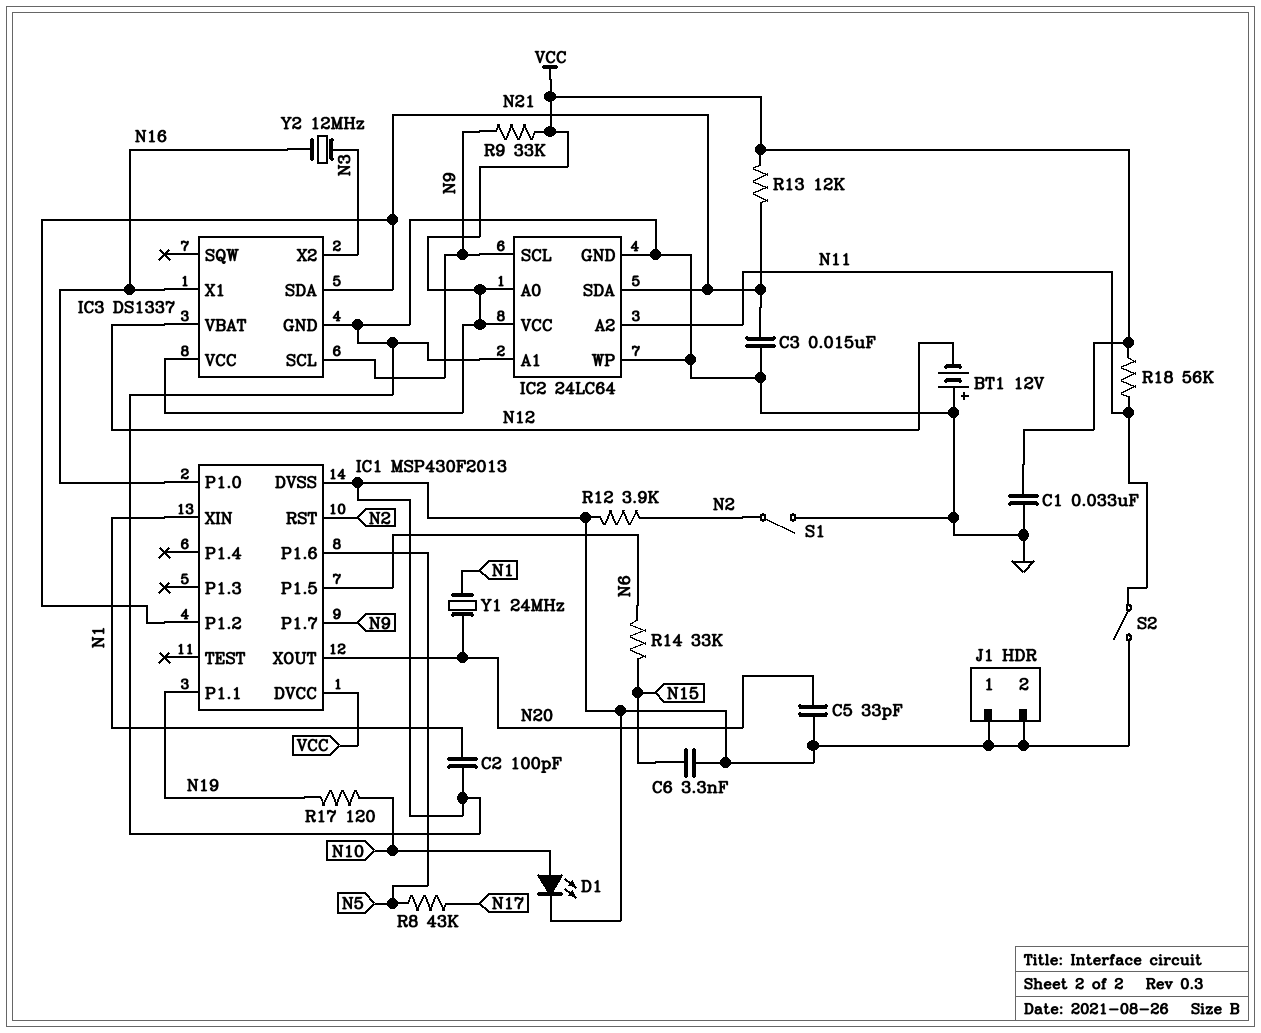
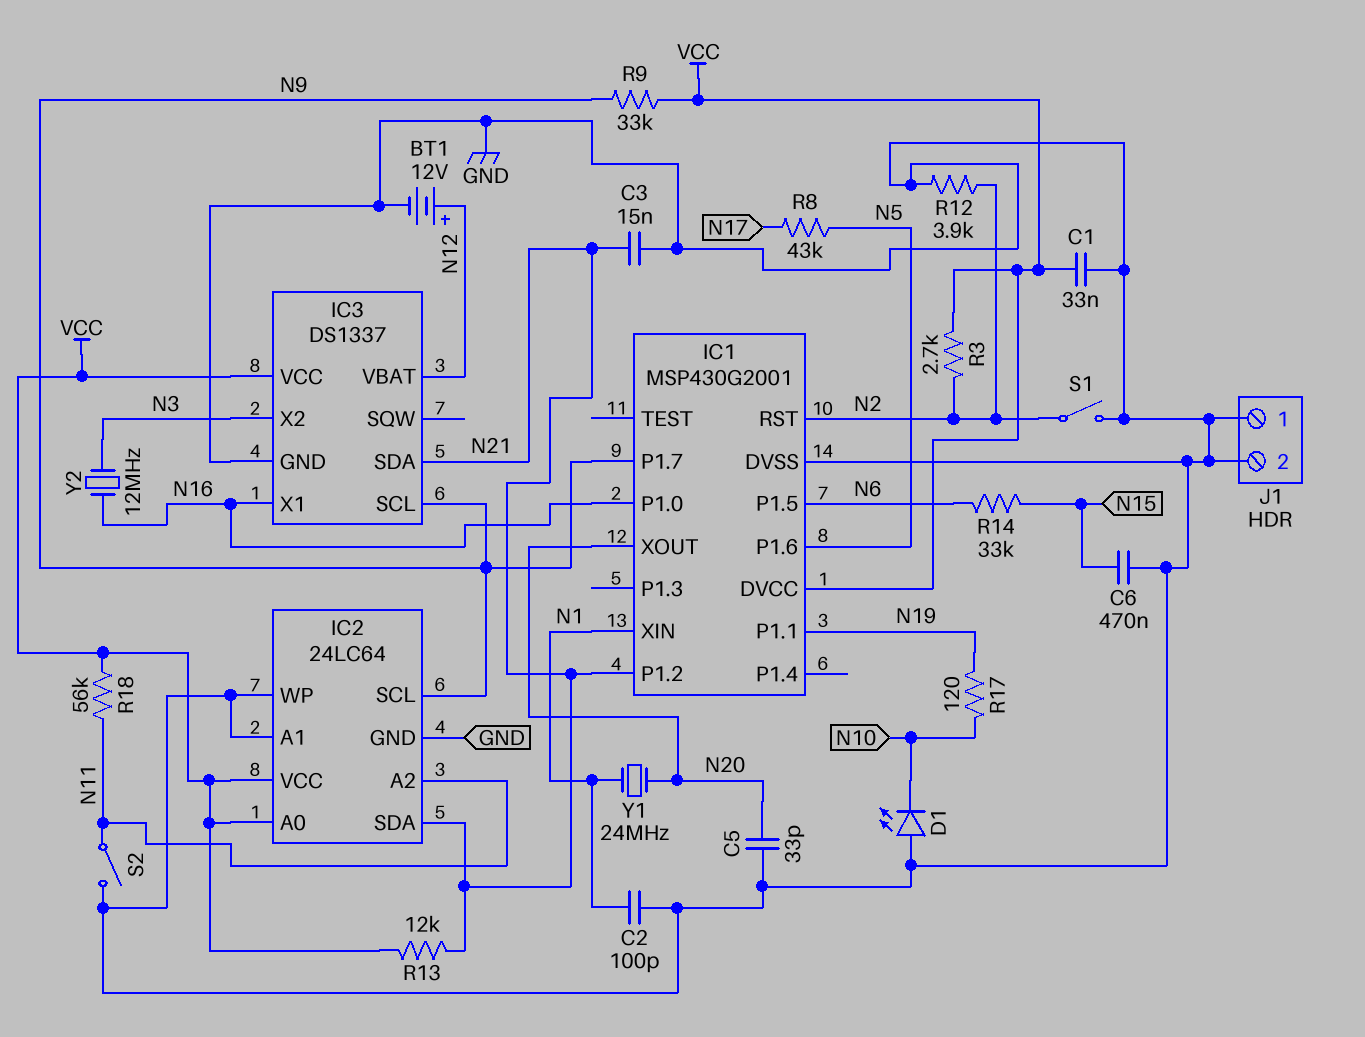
BT1: 12V (plus GND, minus N12) -> 12V (plus N12, minus GND)
C6: 3.3nF (GND, N15) -> 470nF (GND, N15)
D1: LED (A N10, K GND) -> LED (A GND, K N10)
IC1: MSP430F2013 -> MSP430G2001
R3: none -> 2.7k (N2, VCC)

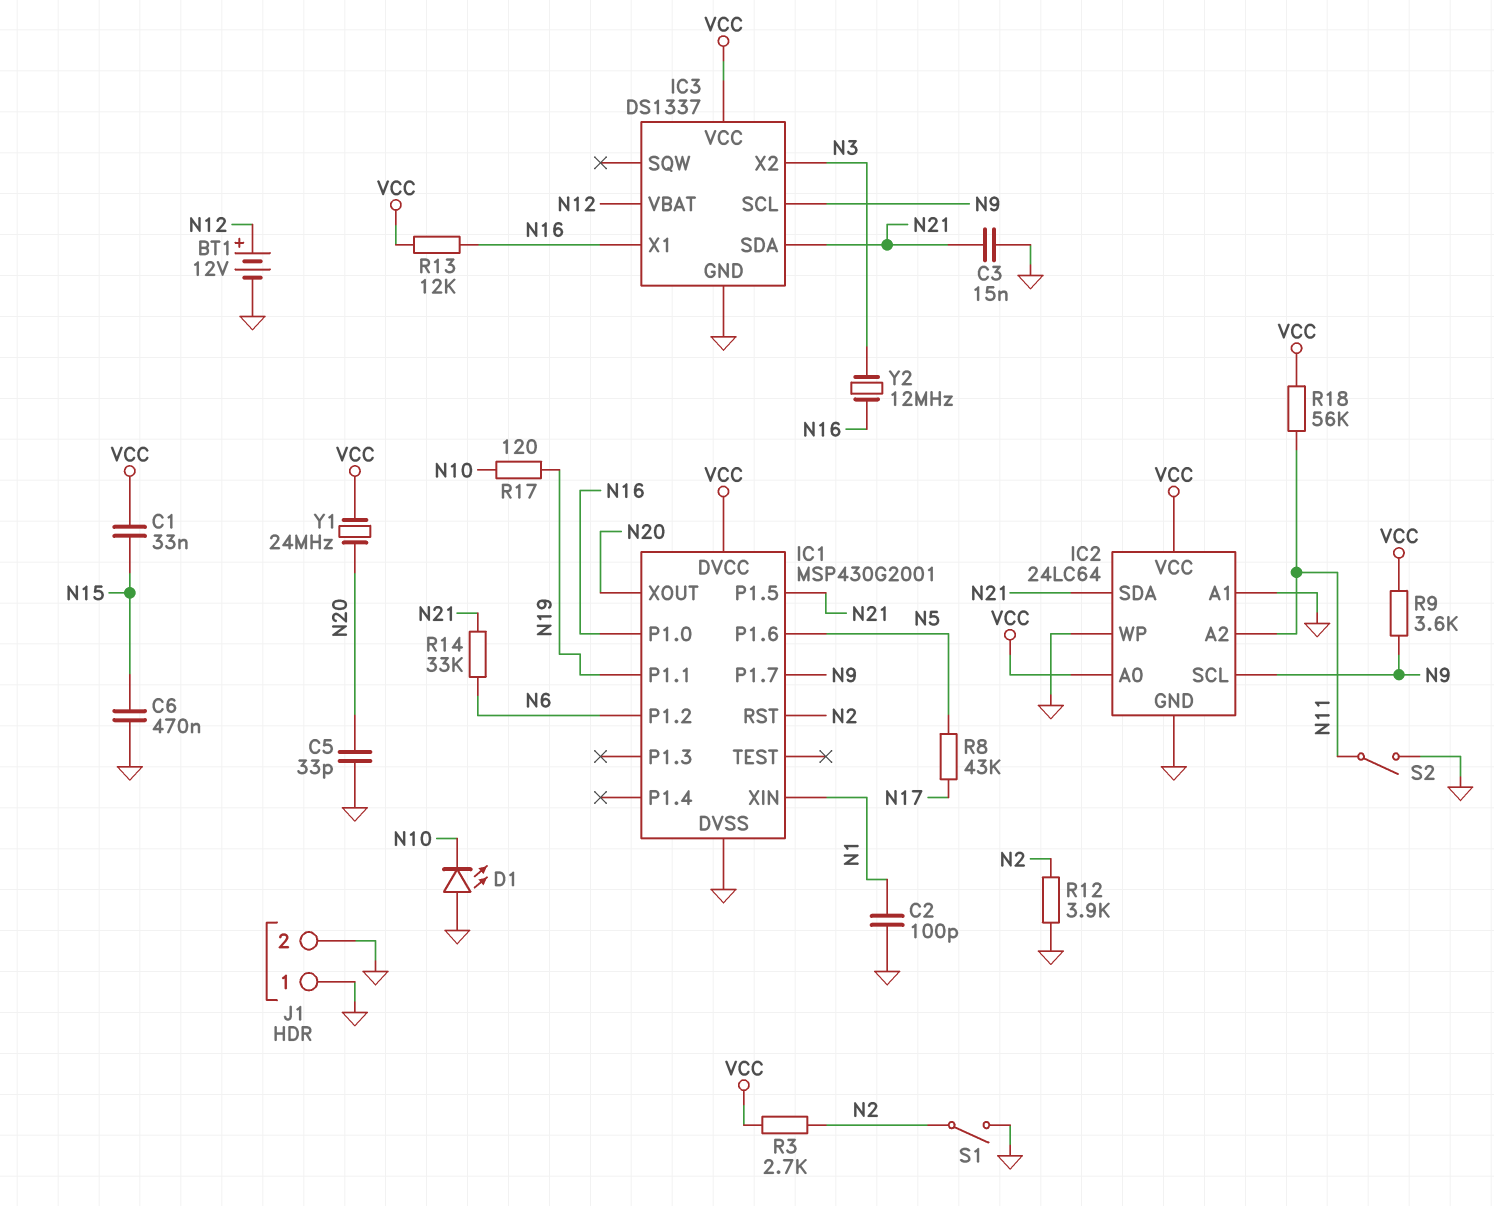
C1: 33nF (GND, VCC) -> 33nF (N15, VCC)
IC1 pin P1.2: N21 -> N6
IC1 pin P1.5: N6 -> N21
R9: 33k (N9, VCC) -> 3.6k (N9, VCC)
R13: 12k (N21, VCC) -> 12k (N16, VCC)
R14: 33k (N6, N15) -> 33k (N6, N21)
Y1: 24MHz (N1, N20) -> 24MHz (N20, VCC)

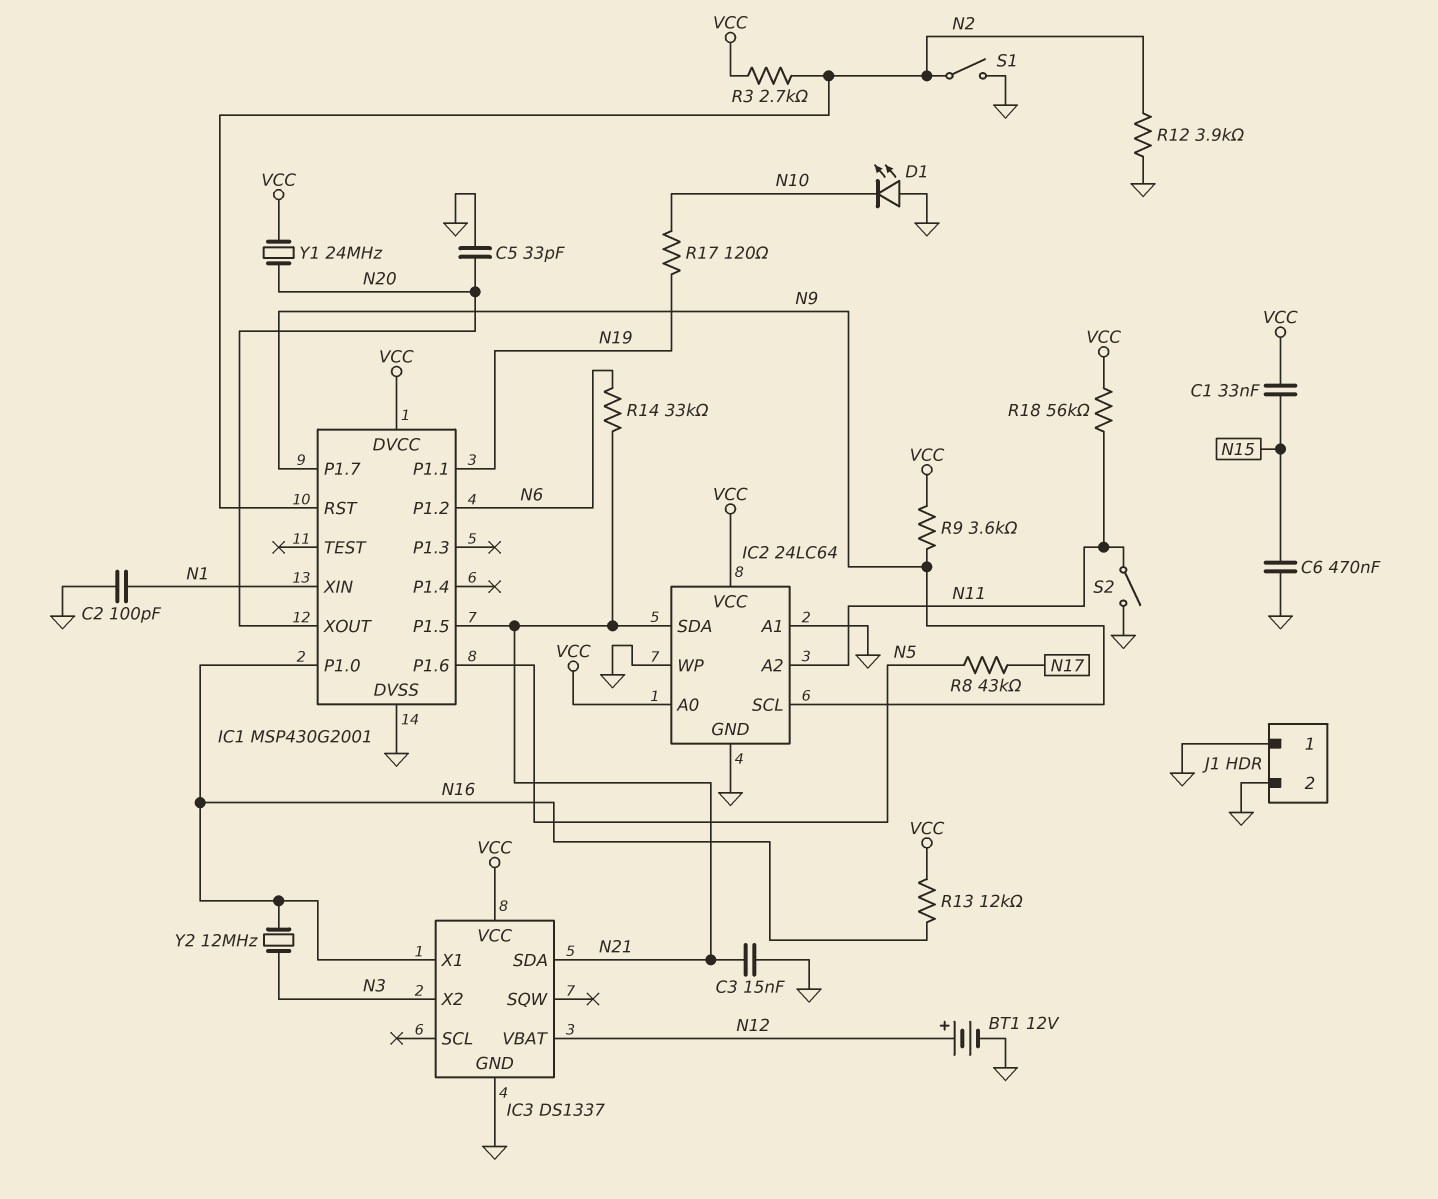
IC3 pin SCL: N9 -> none

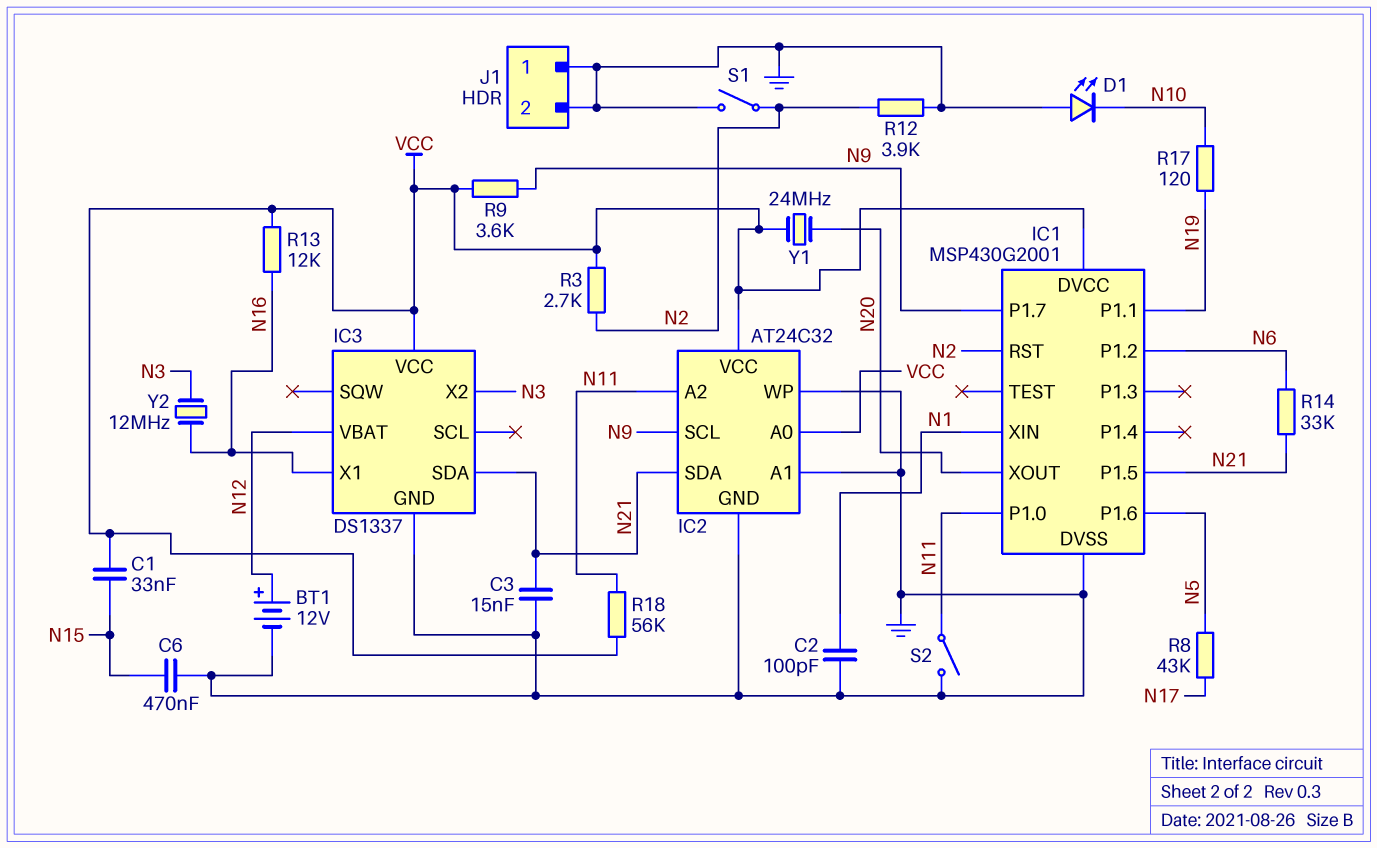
C5: 33pF (GND, N20) -> none
IC1 pin P1.0: N16 -> N11
IC2: 24LC64 -> AT24C32

